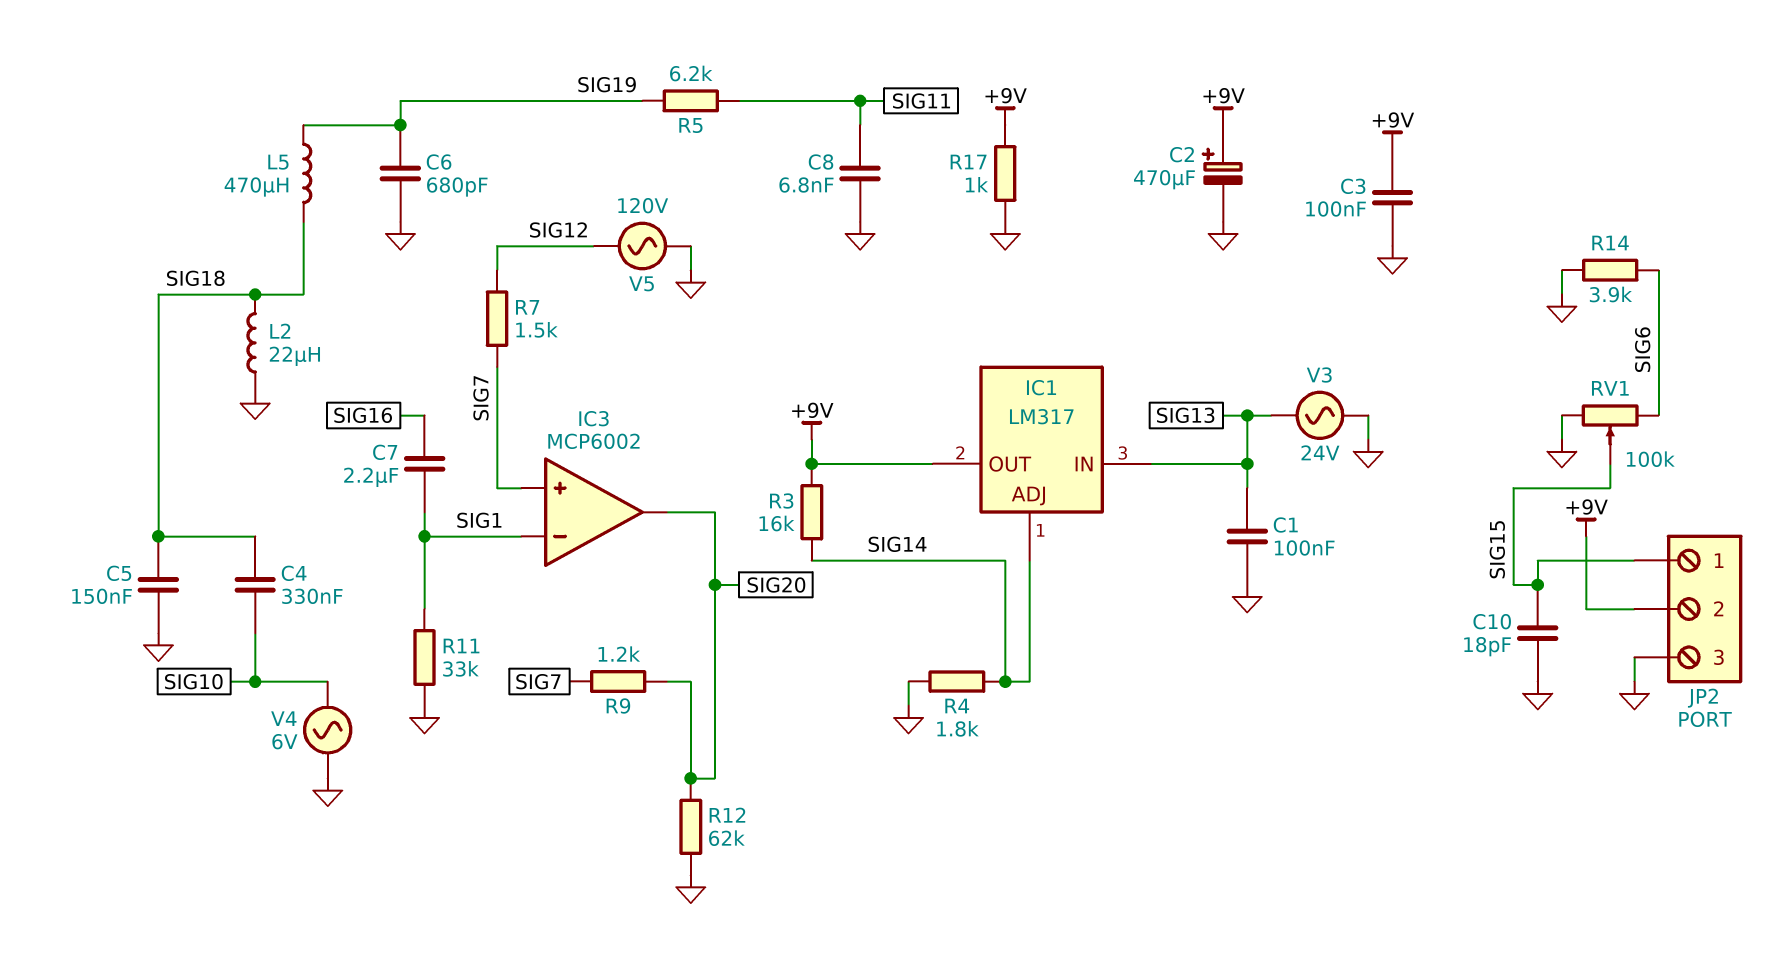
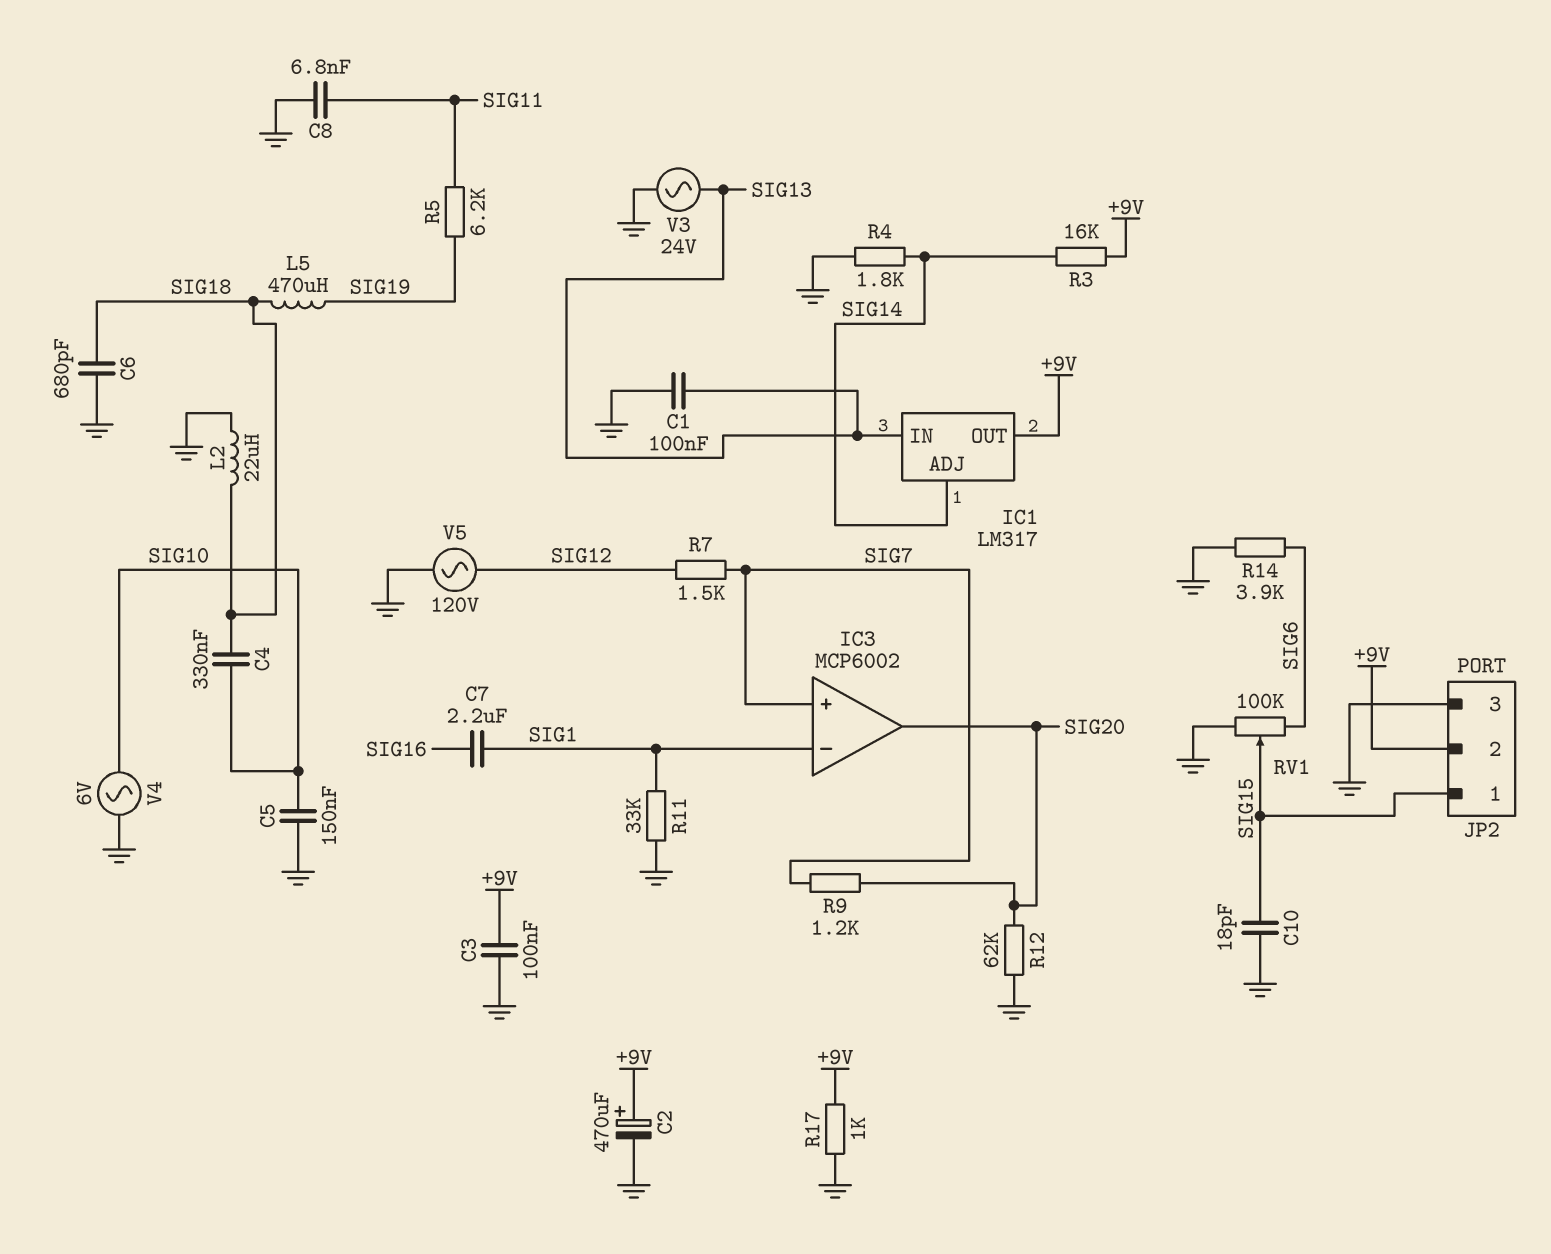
C5: 150nF (GND, SIG18) -> 150nF (GND, SIG10)
C6: 680pF (GND, SIG19) -> 680pF (GND, SIG18)

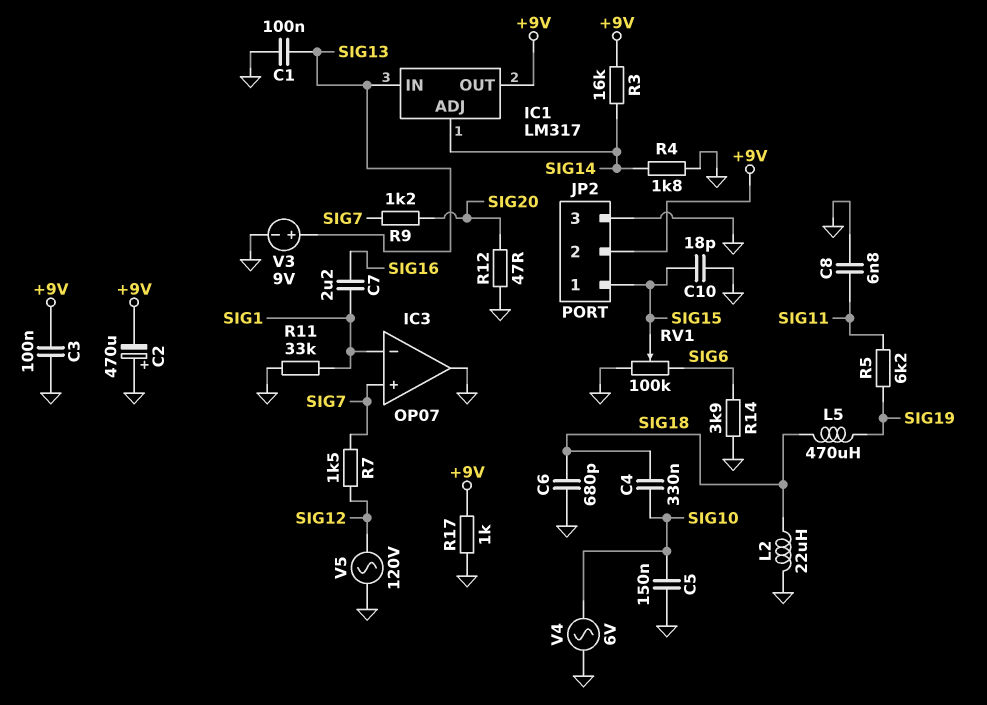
C2: 470uF (plus +9V, minus GND) -> 470uF (plus GND, minus +9V)
IC3: MCP6002 -> OP07
IC3 pin out: SIG20 -> GND
R12: 62k (GND, SIG20) -> 47 (GND, SIG20)
V3: AC 24V (GND, SIG13) -> 9V (plus SIG13, minus GND)

